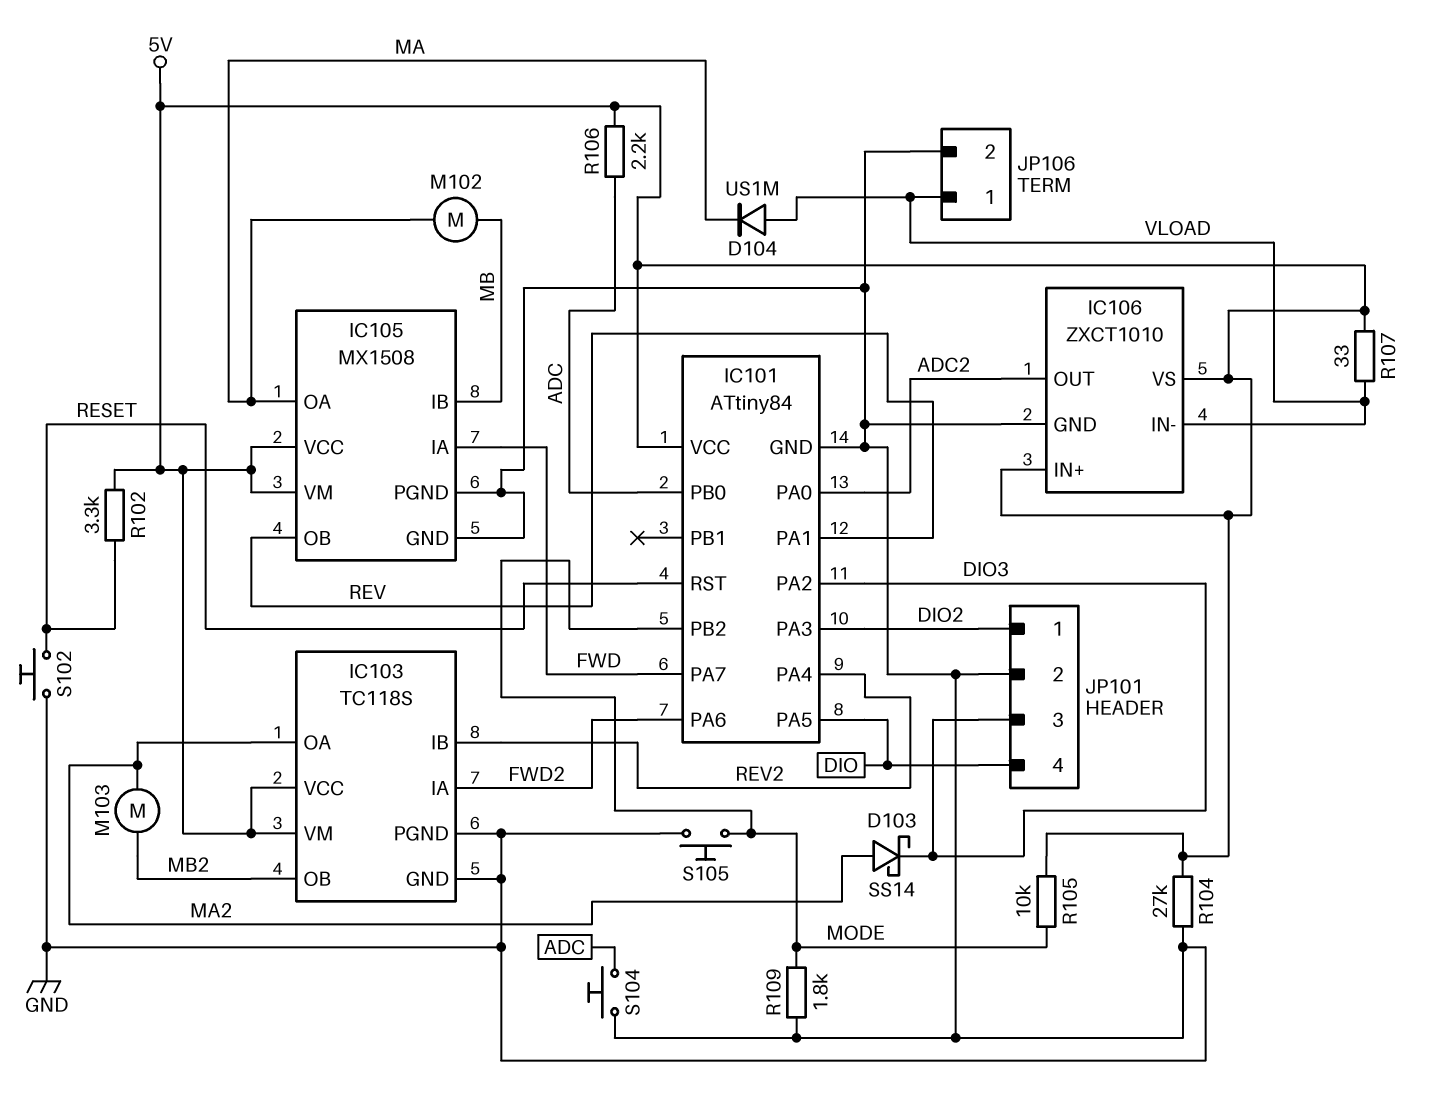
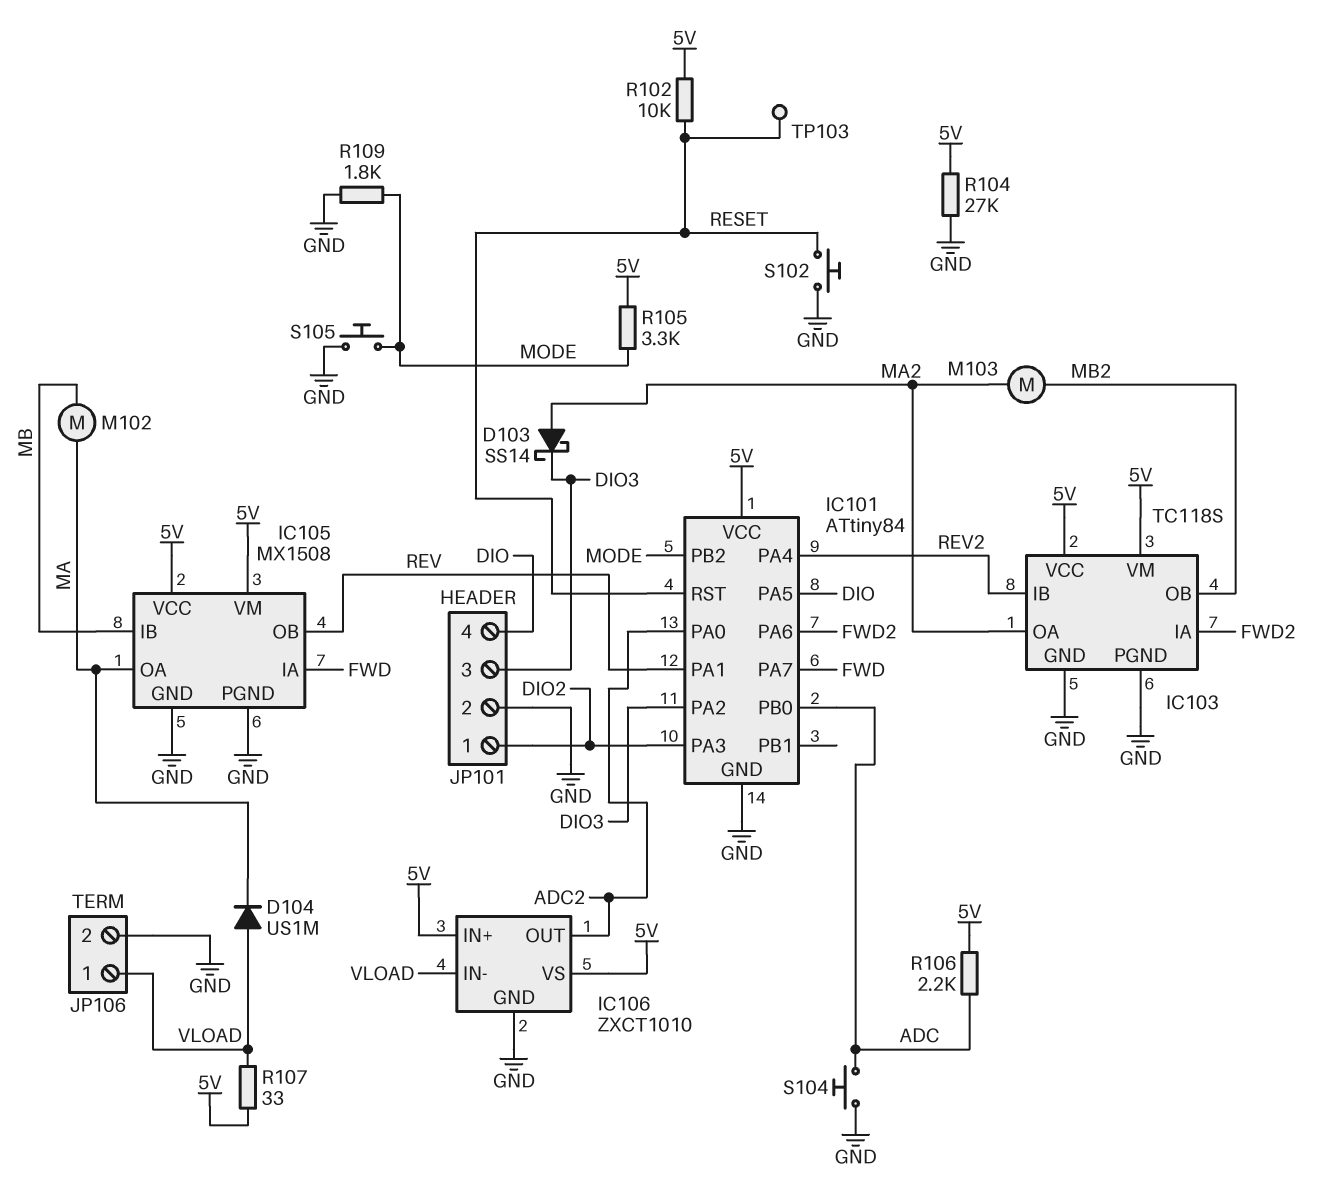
R102: 3.3k (5V, RESET) -> 10k (5V, RESET)
R105: 10k (5V, MODE) -> 3.3k (5V, MODE)
TP103: none -> test point (RESET)

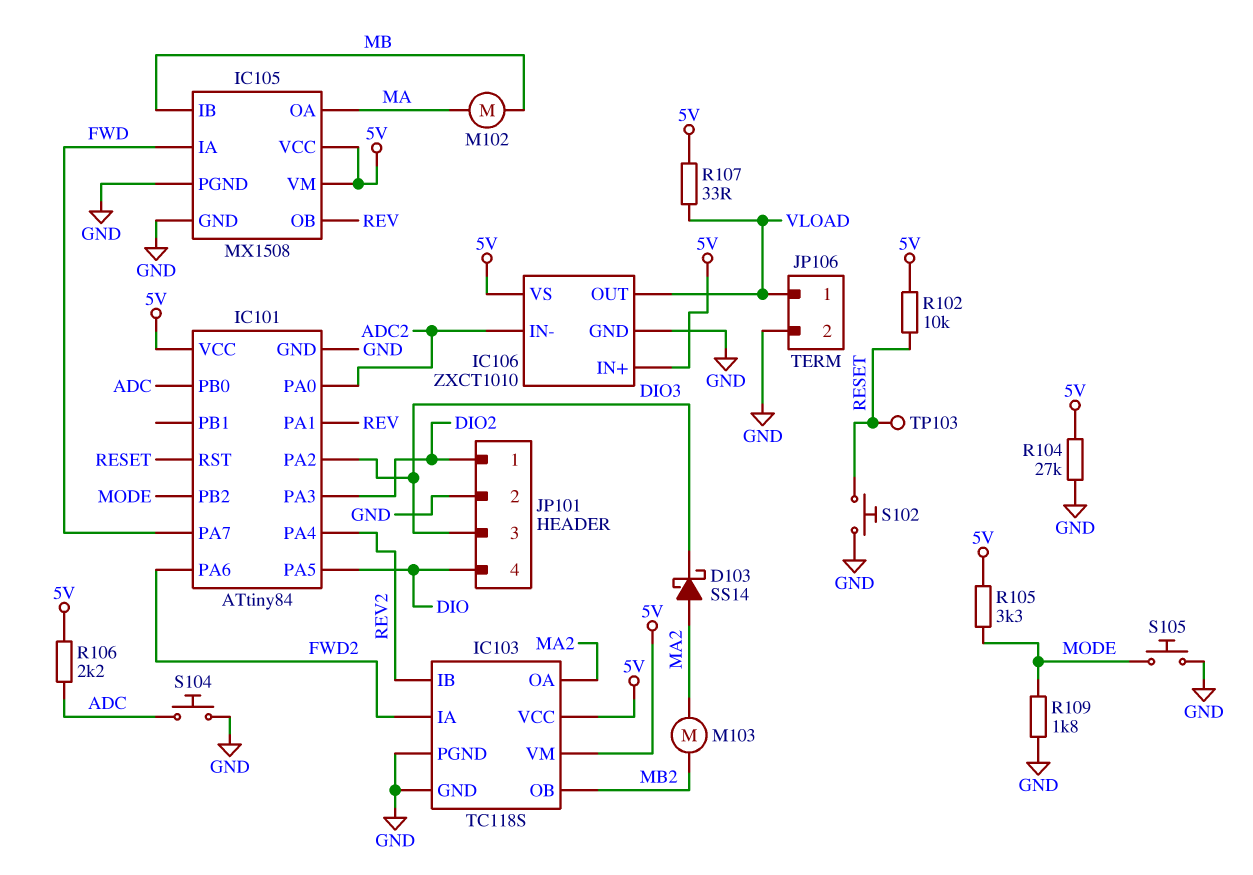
D104: diode US1M (A VLOAD, K MA) -> none
IC106 pin IN-: VLOAD -> ADC2
IC106 pin OUT: ADC2 -> VLOAD

